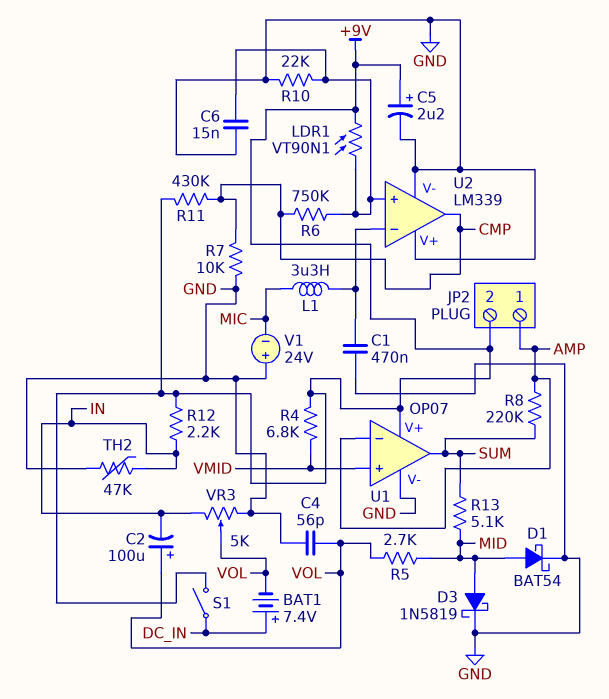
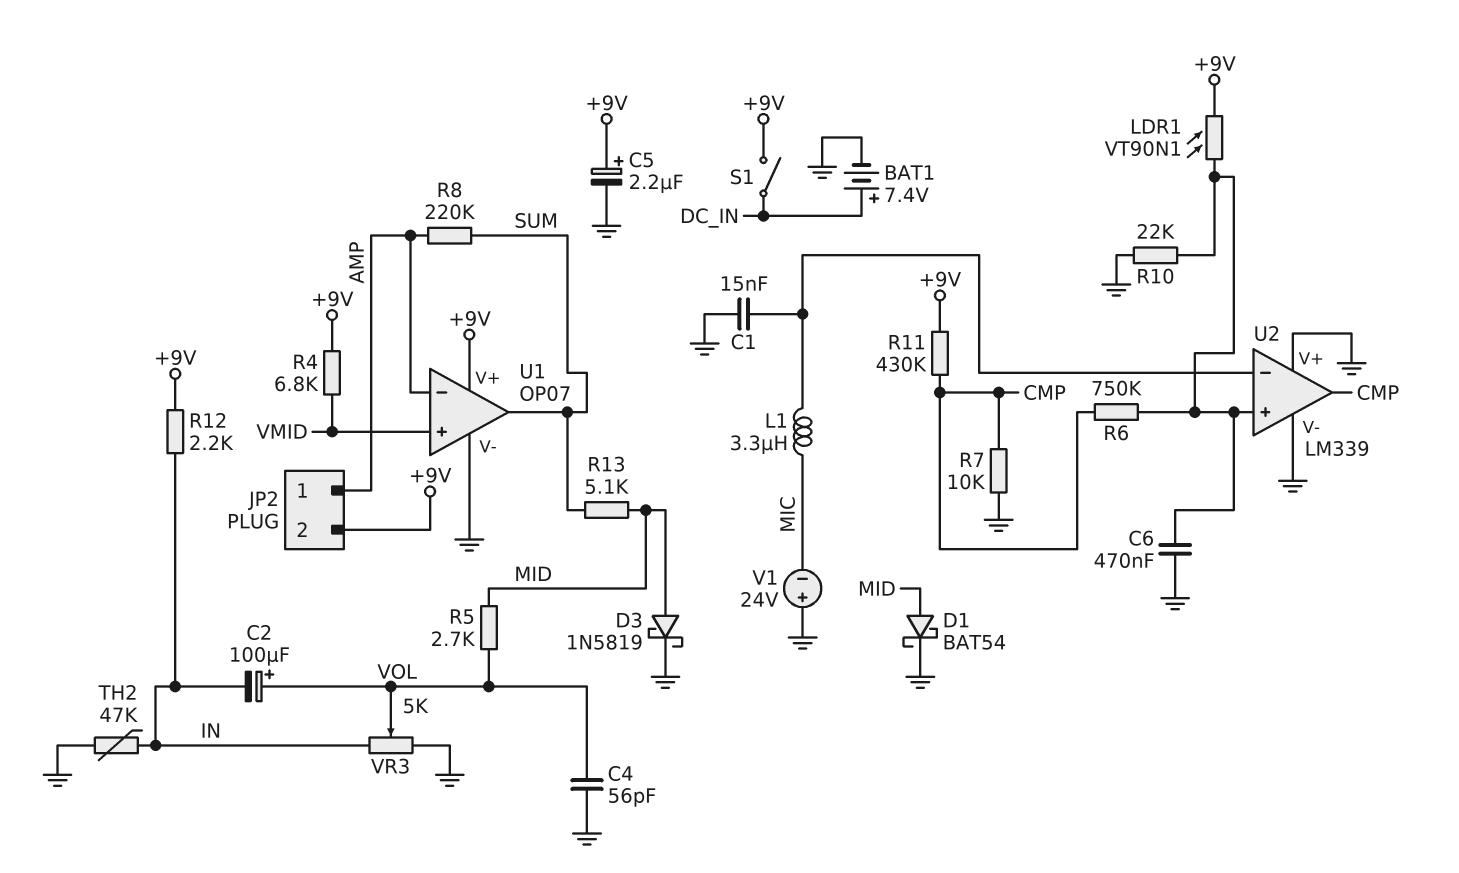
BAT1: 7.4V (plus DC_IN, minus VOL) -> 7.4V (plus DC_IN, minus GND)
C1: 470nF (GND, U2/in-) -> 15nF (GND, U2/in-)
C6: 15nF (GND, U2/in+) -> 470nF (GND, U2/in+)

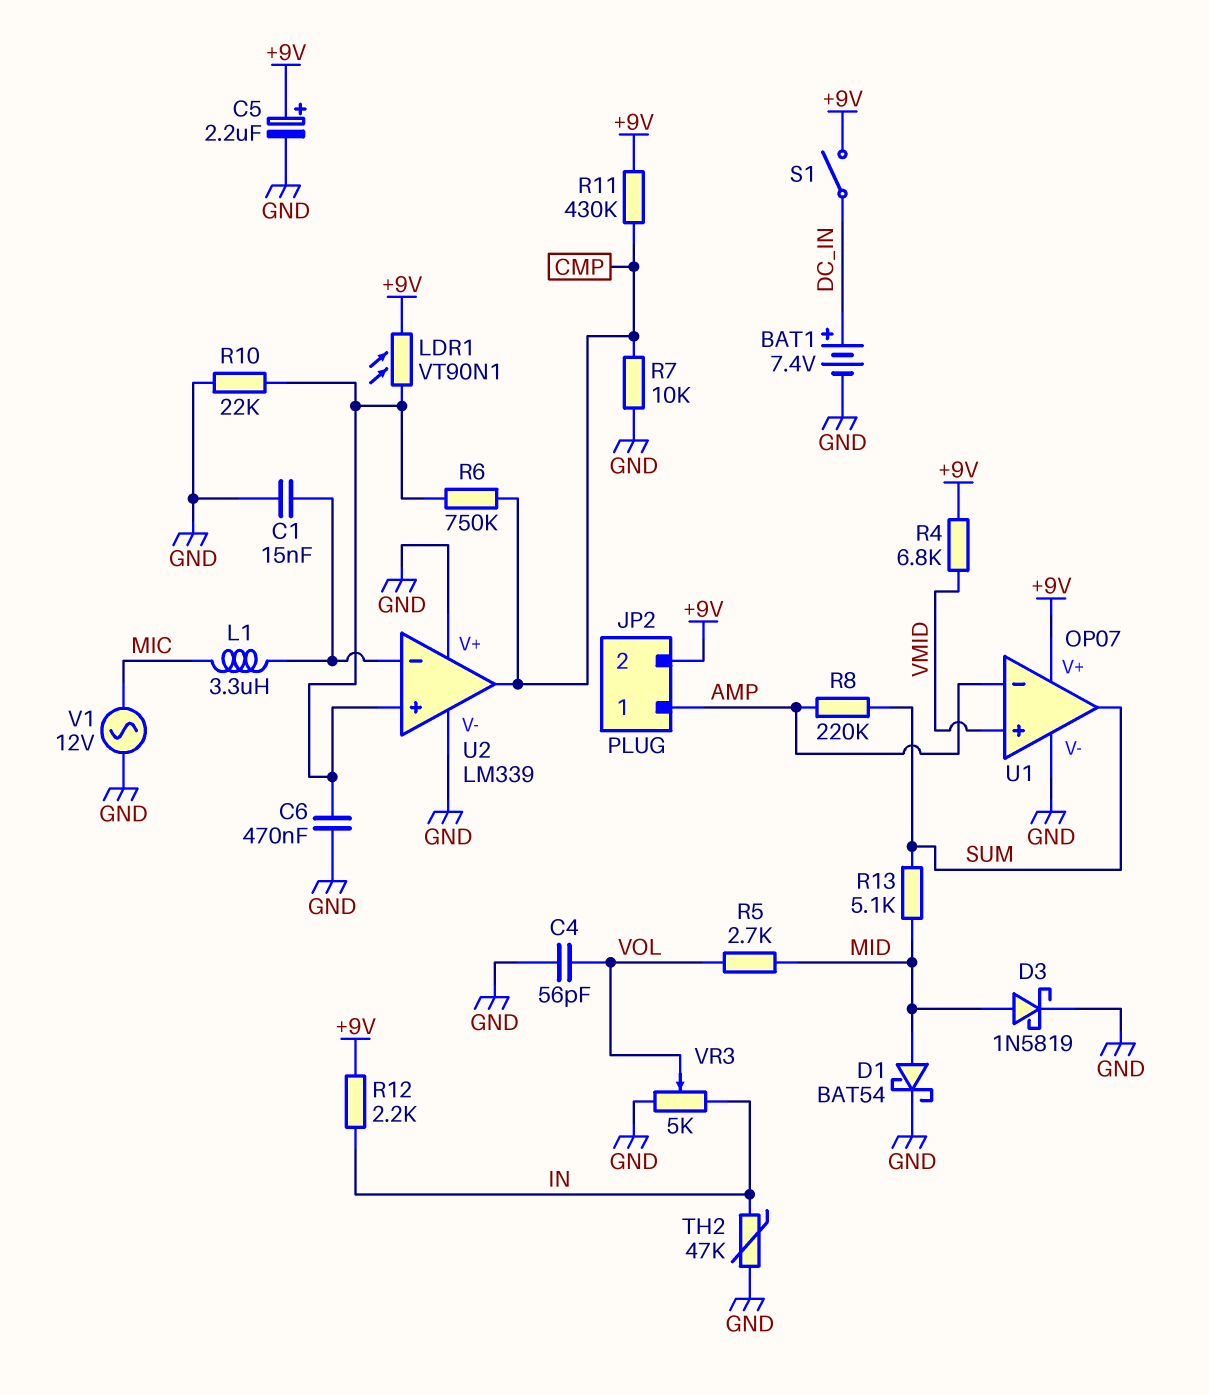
C2: 100uF (plus VOL, minus IN) -> none
V1: 24V (plus GND, minus MIC) -> AC 12V (GND, MIC)

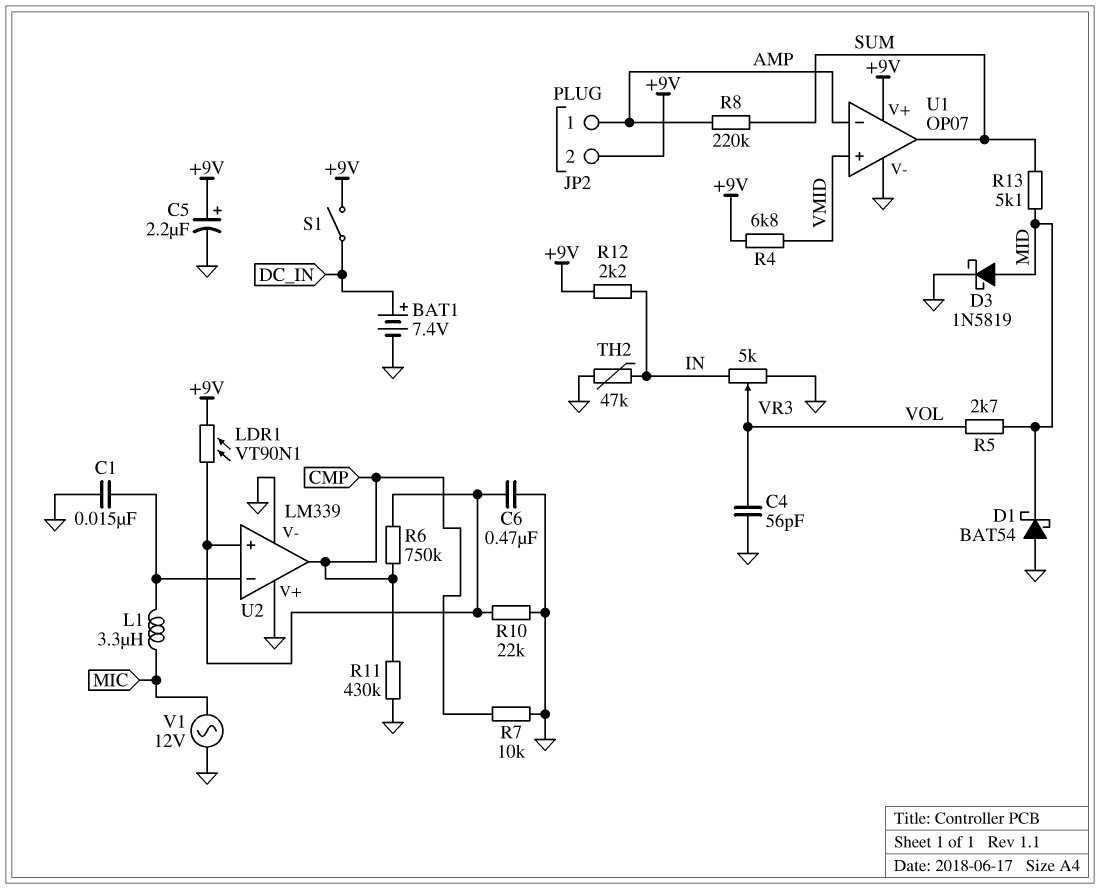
D1: schottky BAT54 (A MID, K GND) -> schottky BAT54 (A GND, K MID)
R11: 430k (+9V, CMP) -> 430k (CMP, GND)

